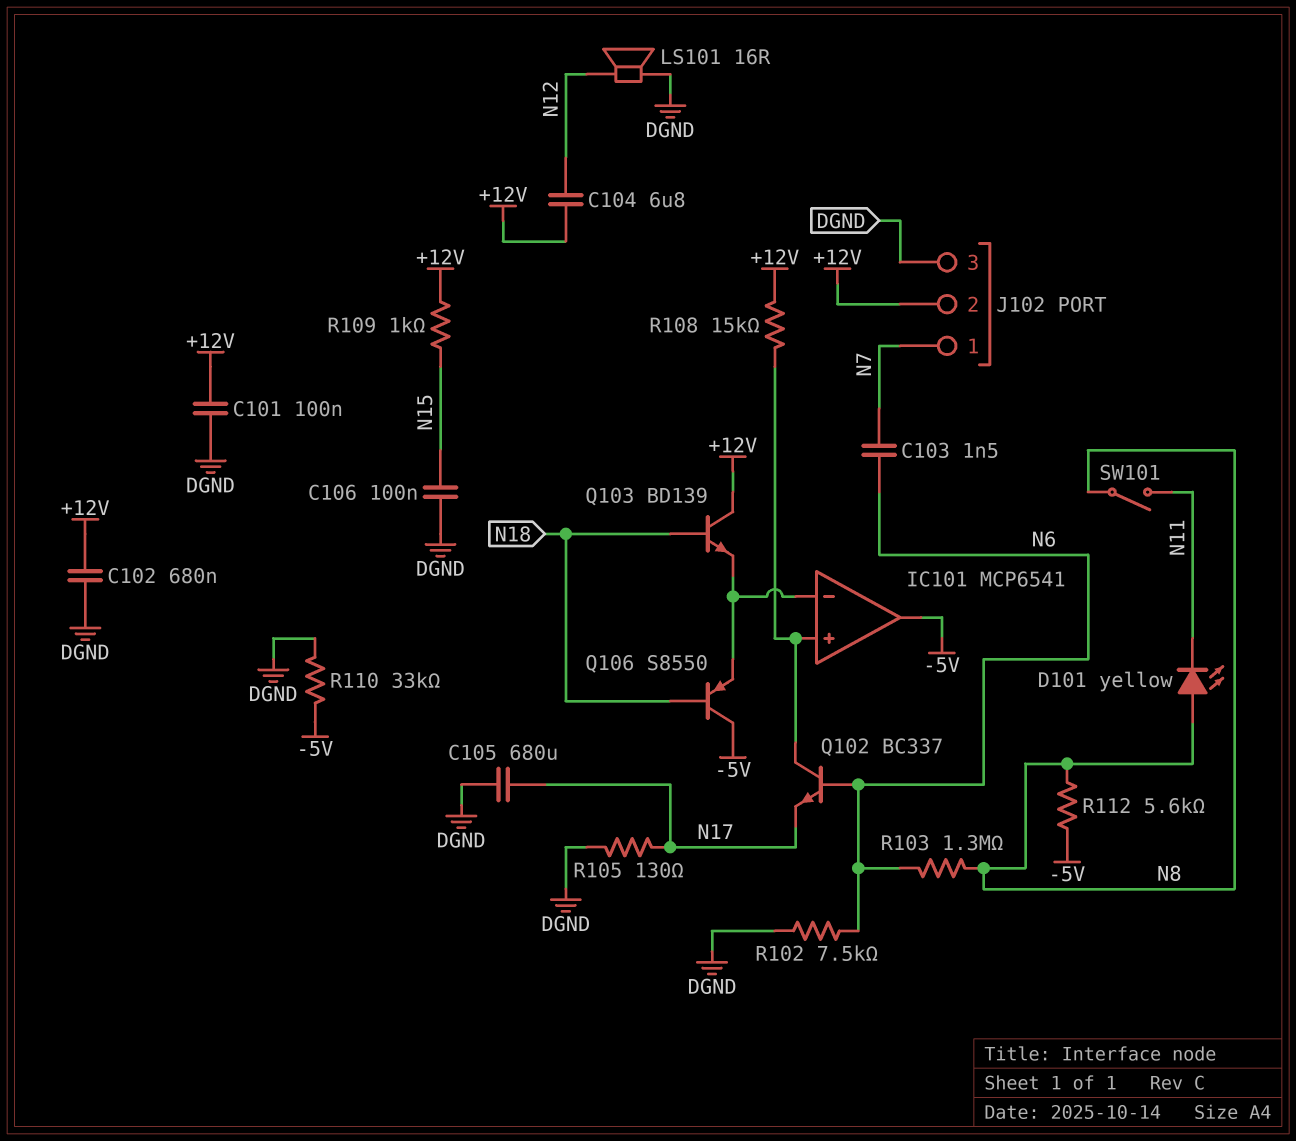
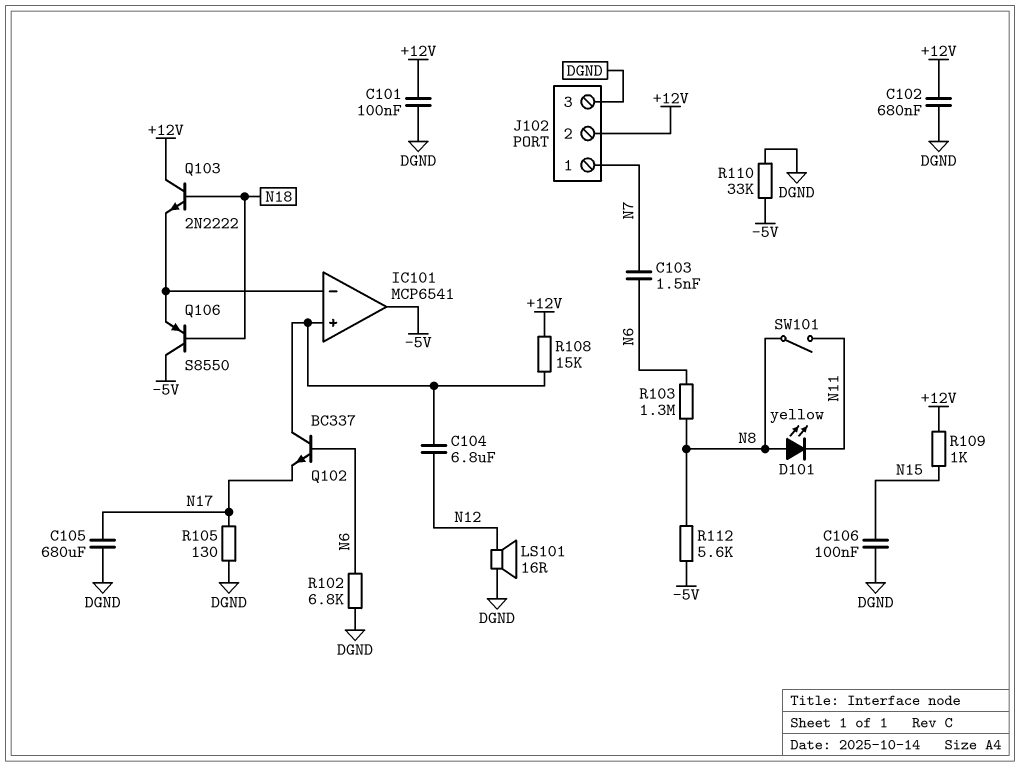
C104: 6.8uF (+12V, N12) -> 6.8uF (IC101/in+, N12)
Q103: NPN BD139 (B N18, C +12V, E IC101/in-) -> NPN 2N2222 (B N18, C +12V, E IC101/in-)
R102: 7.5k (DGND, N6) -> 6.8k (DGND, N6)

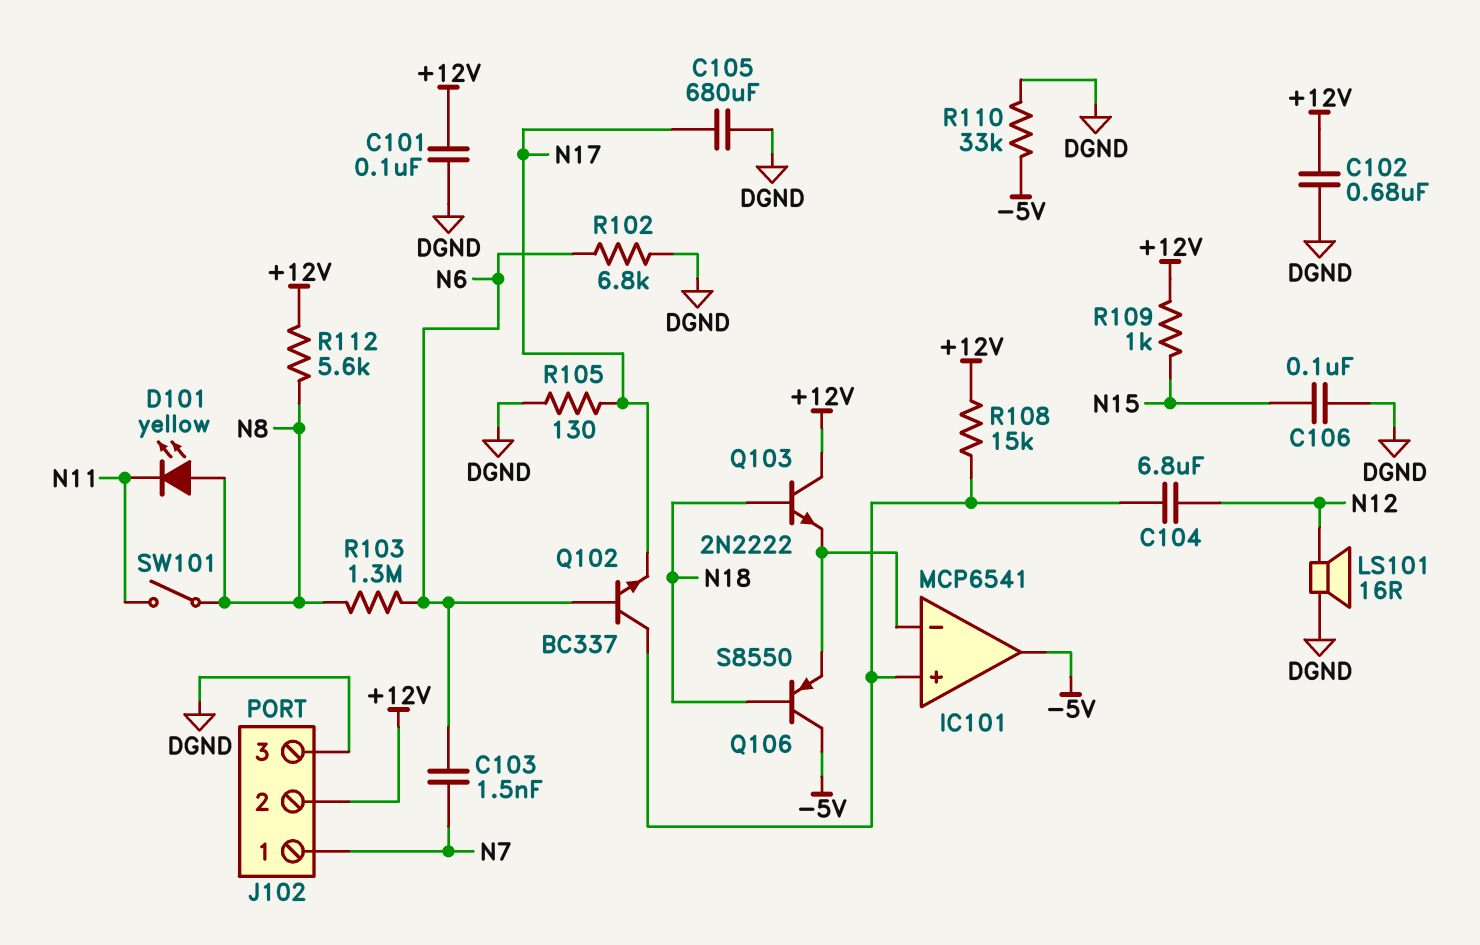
R112: 5.6k (-5V, N8) -> 5.6k (+12V, N8)

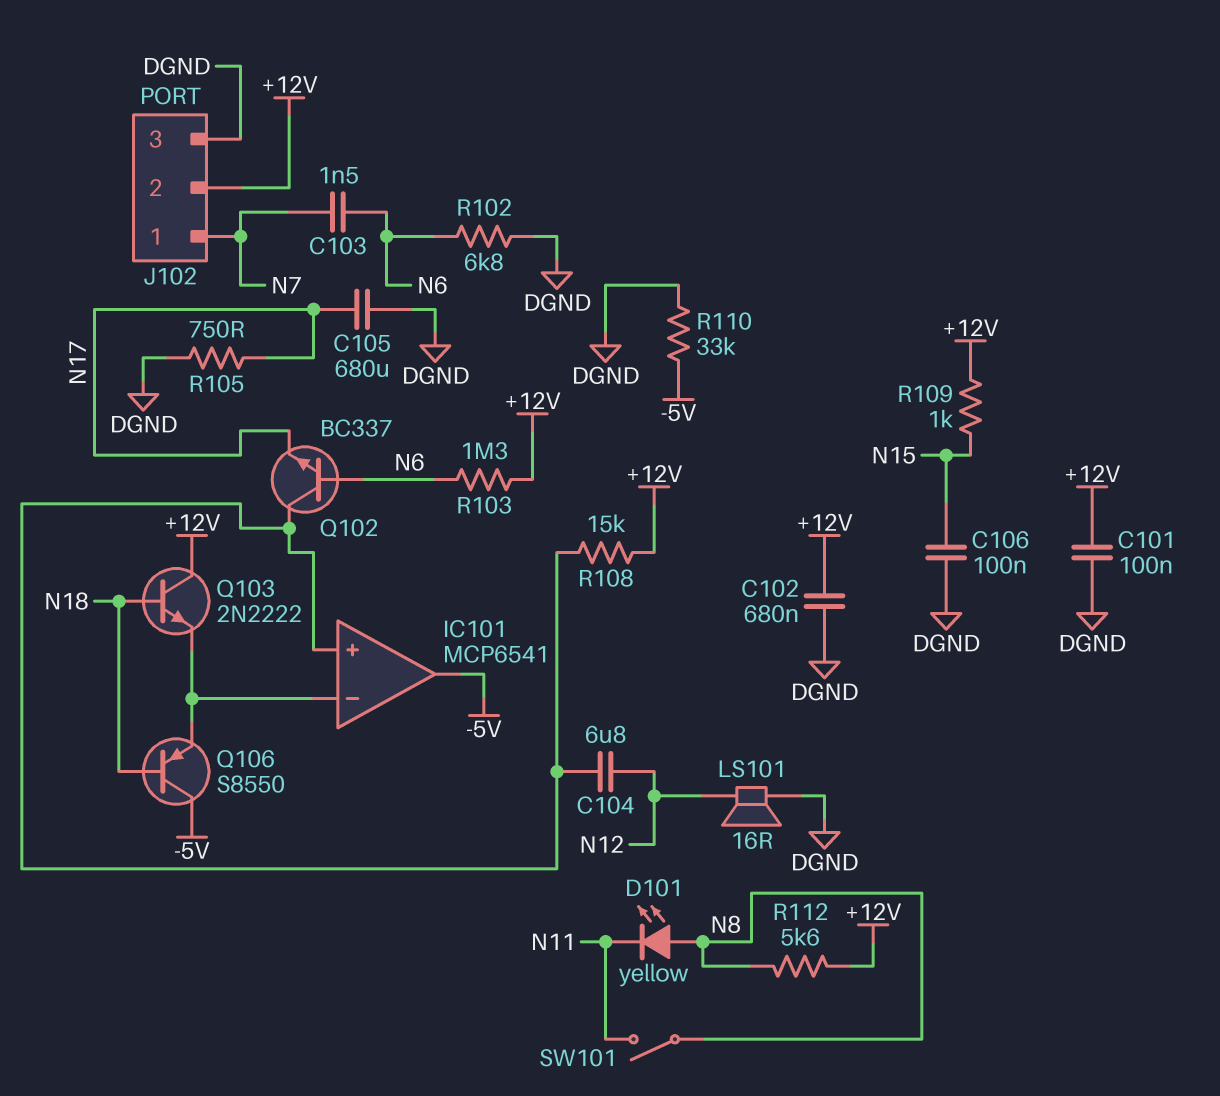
R103: 1.3M (N6, N8) -> 1.3M (+12V, N6)
R105: 130 (DGND, N17) -> 750 (DGND, N17)

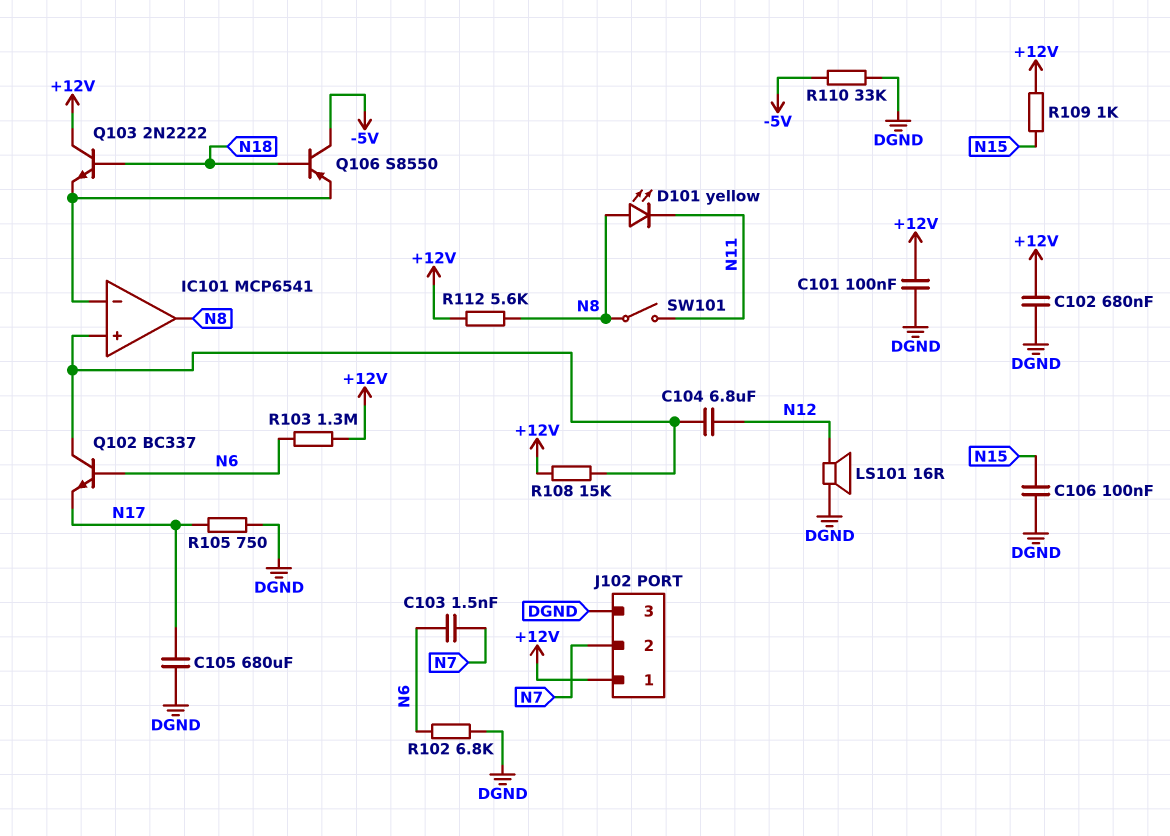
IC101 pin out: -5V -> N8
J102 pin 1: N7 -> +12V
J102 pin 2: +12V -> N7

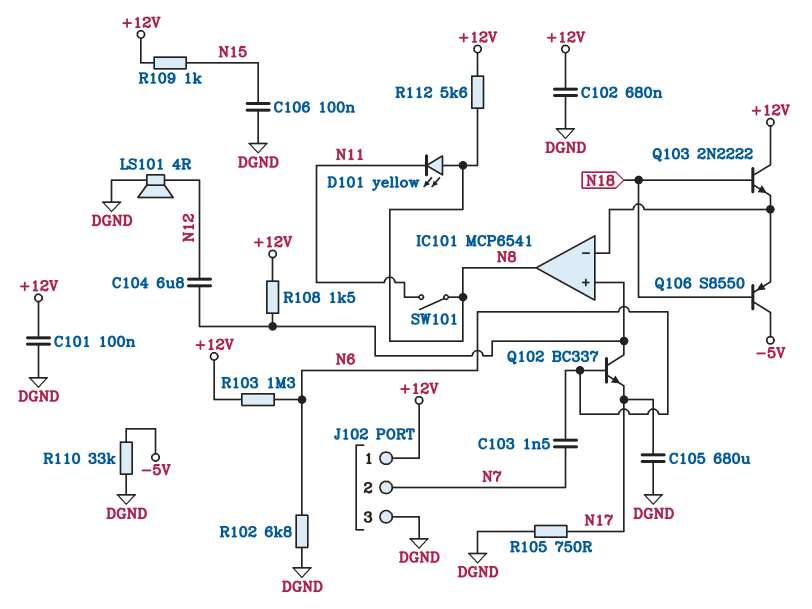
LS101: speaker 16R (DGND, N12) -> speaker 4R (DGND, N12)
R108: 15k (+12V, IC101/in+) -> 1.5k (+12V, IC101/in+)

